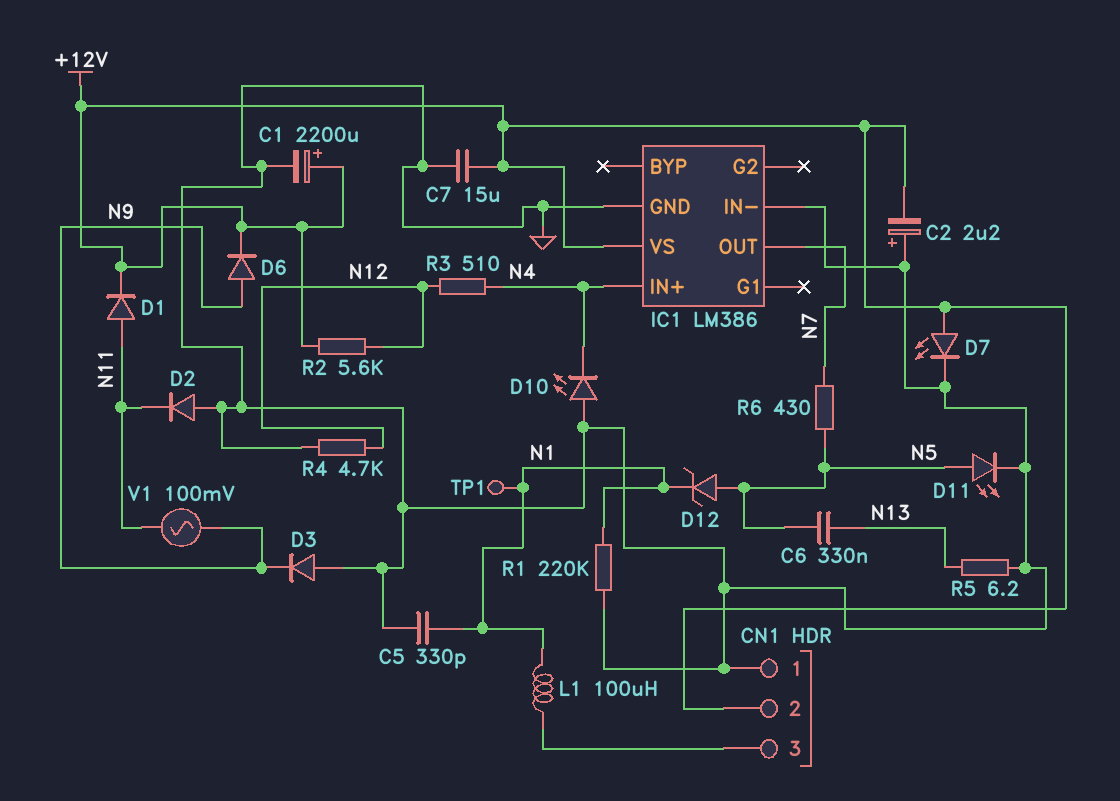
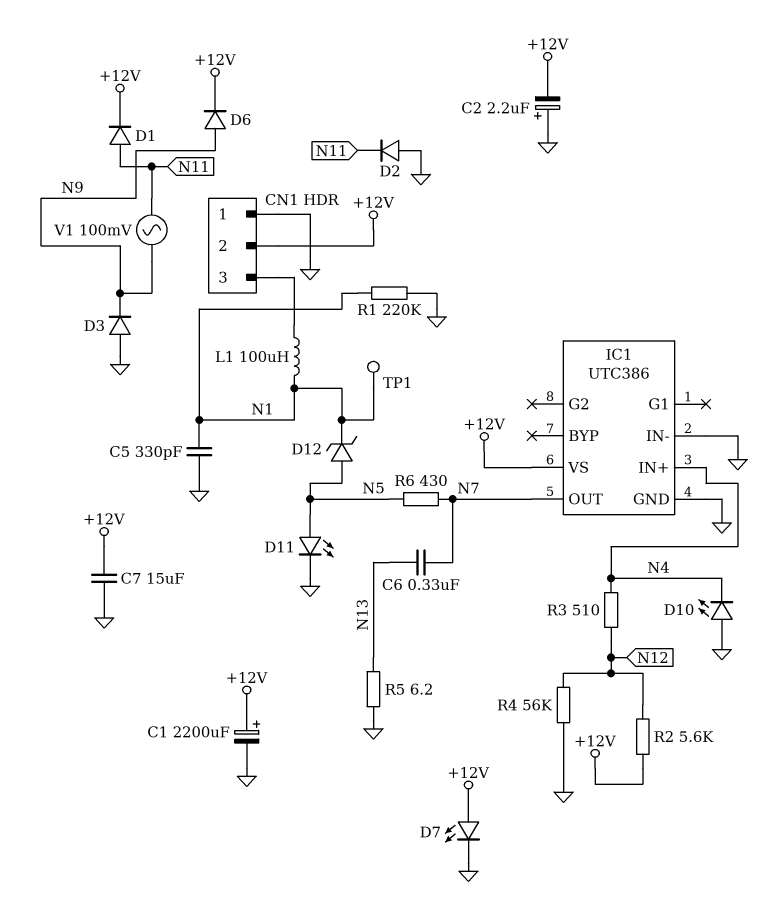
C6: 330nF (N5, N13) -> 330nF (N7, N13)
IC1: LM386 -> UTC386
R4: 4.7k (GND, N12) -> 56k (GND, N12)

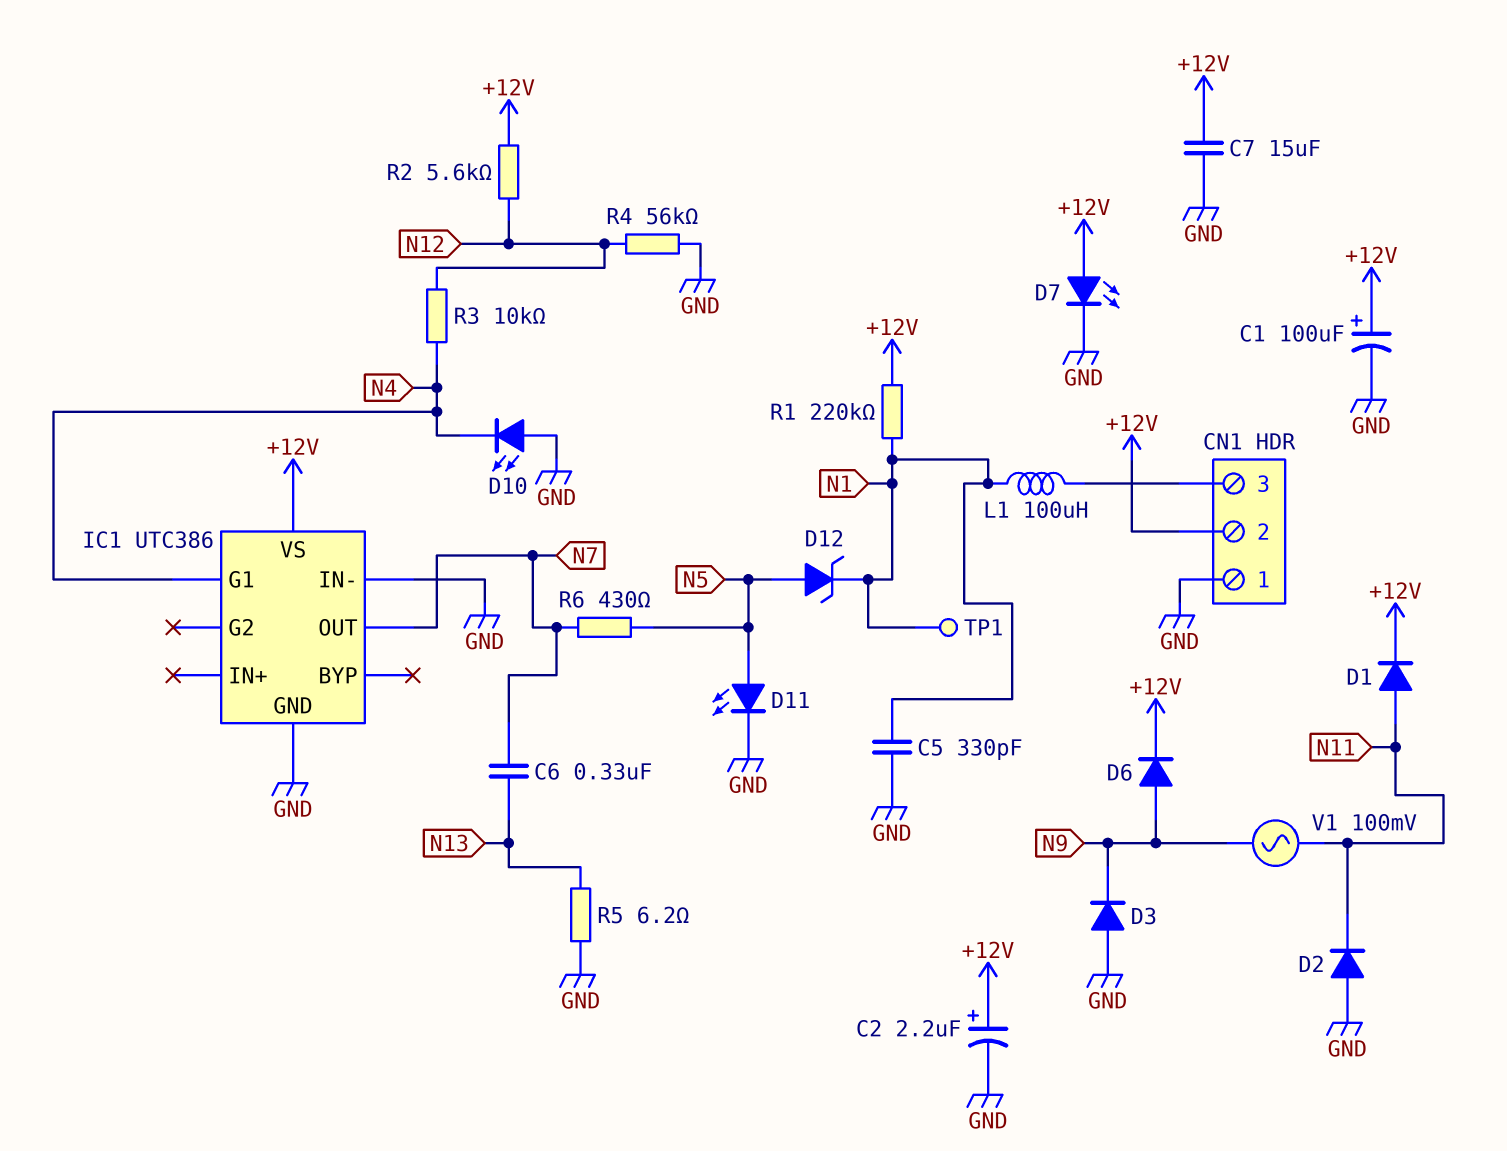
C1: 2200uF (plus +12V, minus GND) -> 100uF (plus +12V, minus GND)
C2: 2.2uF (plus GND, minus +12V) -> 2.2uF (plus +12V, minus GND)
IC1 pin G1: none -> N4
IC1 pin IN+: N4 -> none
R1: 220k (GND, N1) -> 220k (+12V, N1)
R3: 510 (N4, N12) -> 10k (N4, N12)

